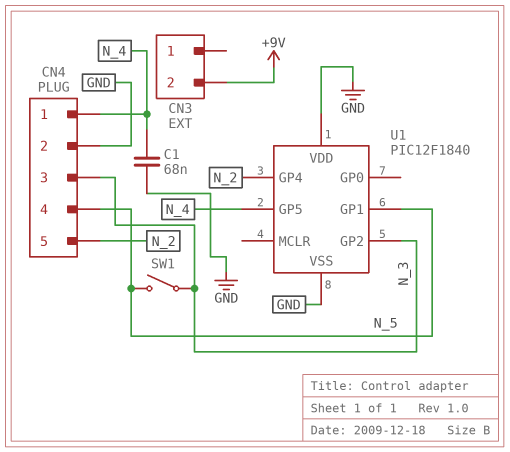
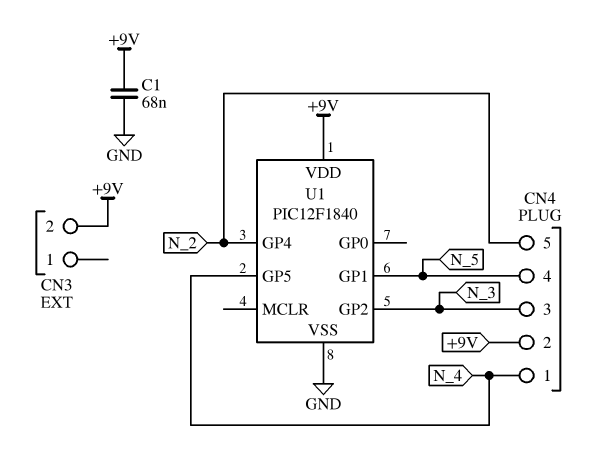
C1: 68nF (GND, N_4) -> 68nF (+9V, GND)
CN4 pin 2: GND -> +9V
SW1: switch (N_3, N_5) -> none
U1 pin VDD: GND -> +9V

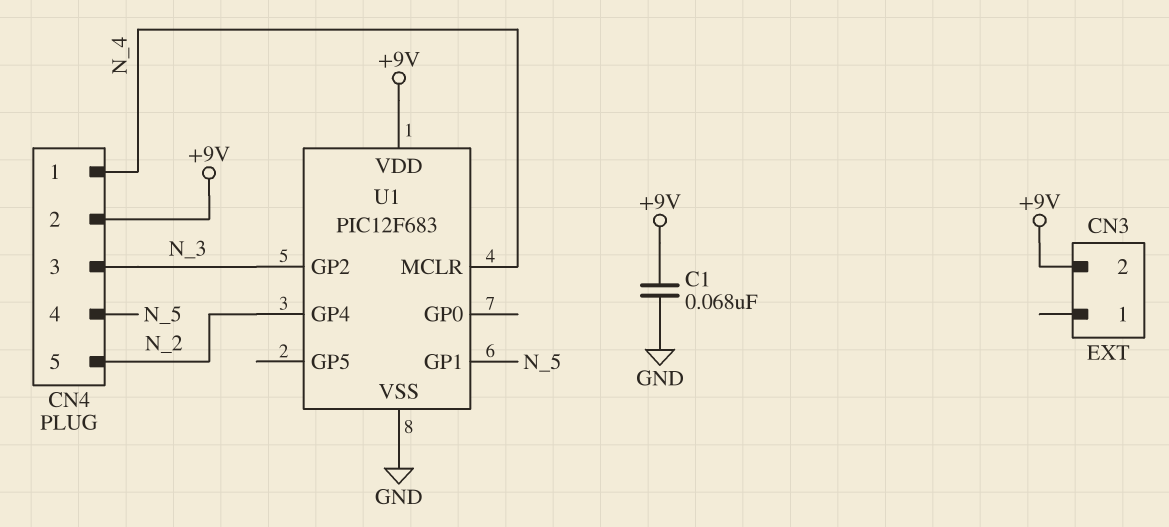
U1: PIC12F1840 -> PIC12F683
U1 pin GP5: N_4 -> none
U1 pin MCLR: none -> N_4

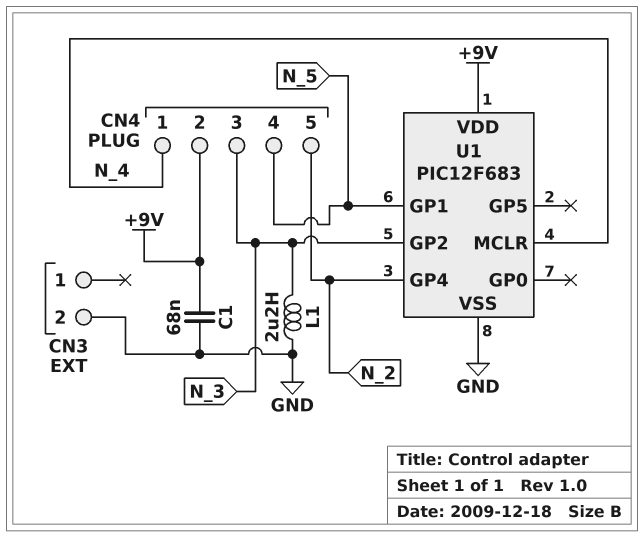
CN3 pin 2: +9V -> GND
L1: none -> 2.2uH (GND, N_3)

